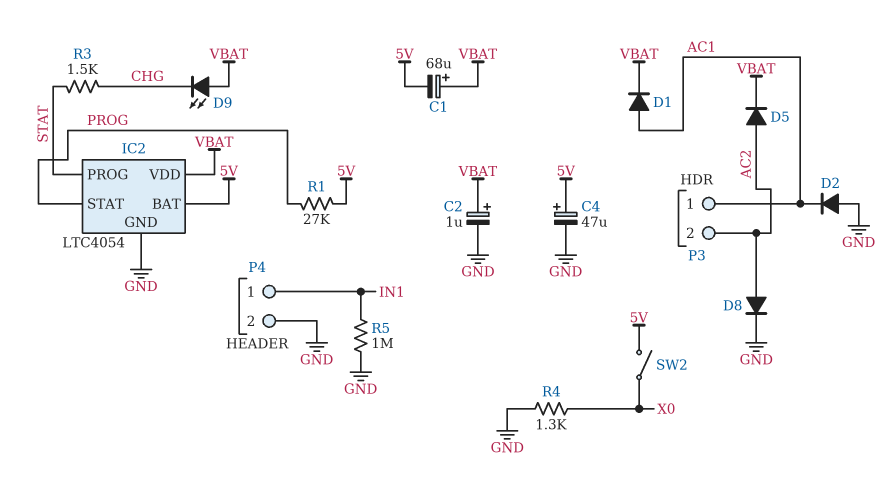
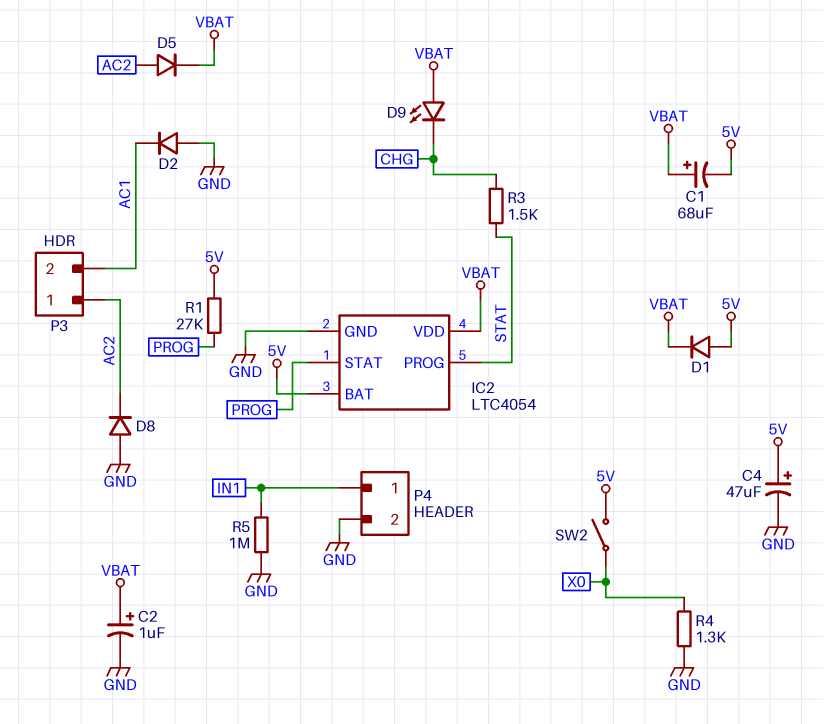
D1: diode (A AC1, K VBAT) -> diode (A 5V, K VBAT)
D8: diode (A AC2, K GND) -> diode (A GND, K AC2)
P3 pin 1: AC1 -> AC2
P3 pin 2: AC2 -> AC1

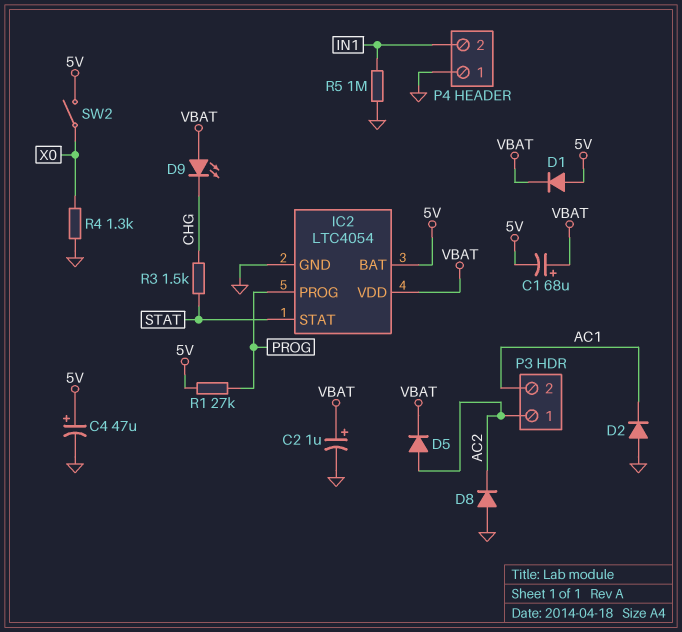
IC2 pin PROG: STAT -> PROG
IC2 pin STAT: PROG -> STAT
P4 pin 1: IN1 -> GND
P4 pin 2: GND -> IN1

